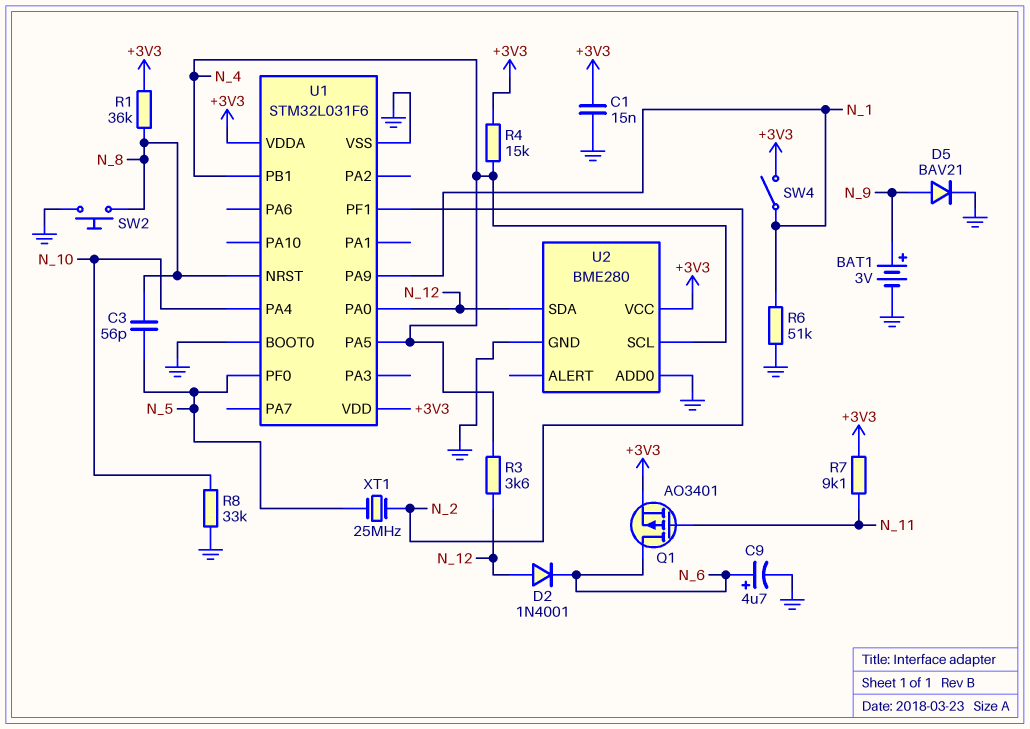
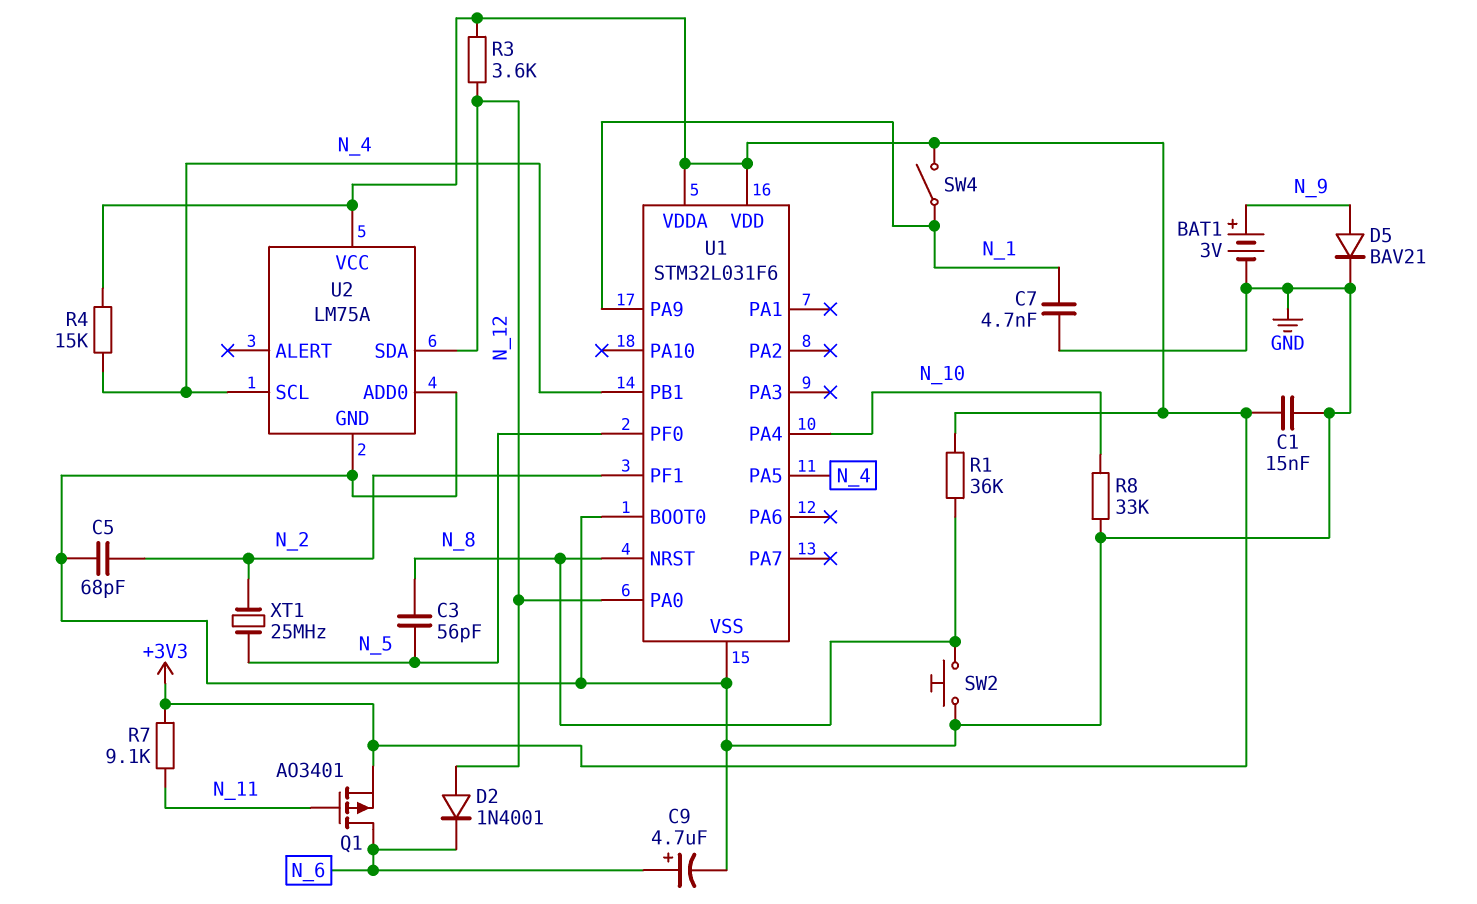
C5: none -> 68pF (GND, N_2)
C7: none -> 4.7nF (GND, N_1)
R3: 3.6k (N_4, N_12) -> 3.6k (+3V3, N_12)
R6: 51k (GND, N_1) -> none
U2: BME280 -> LM75A

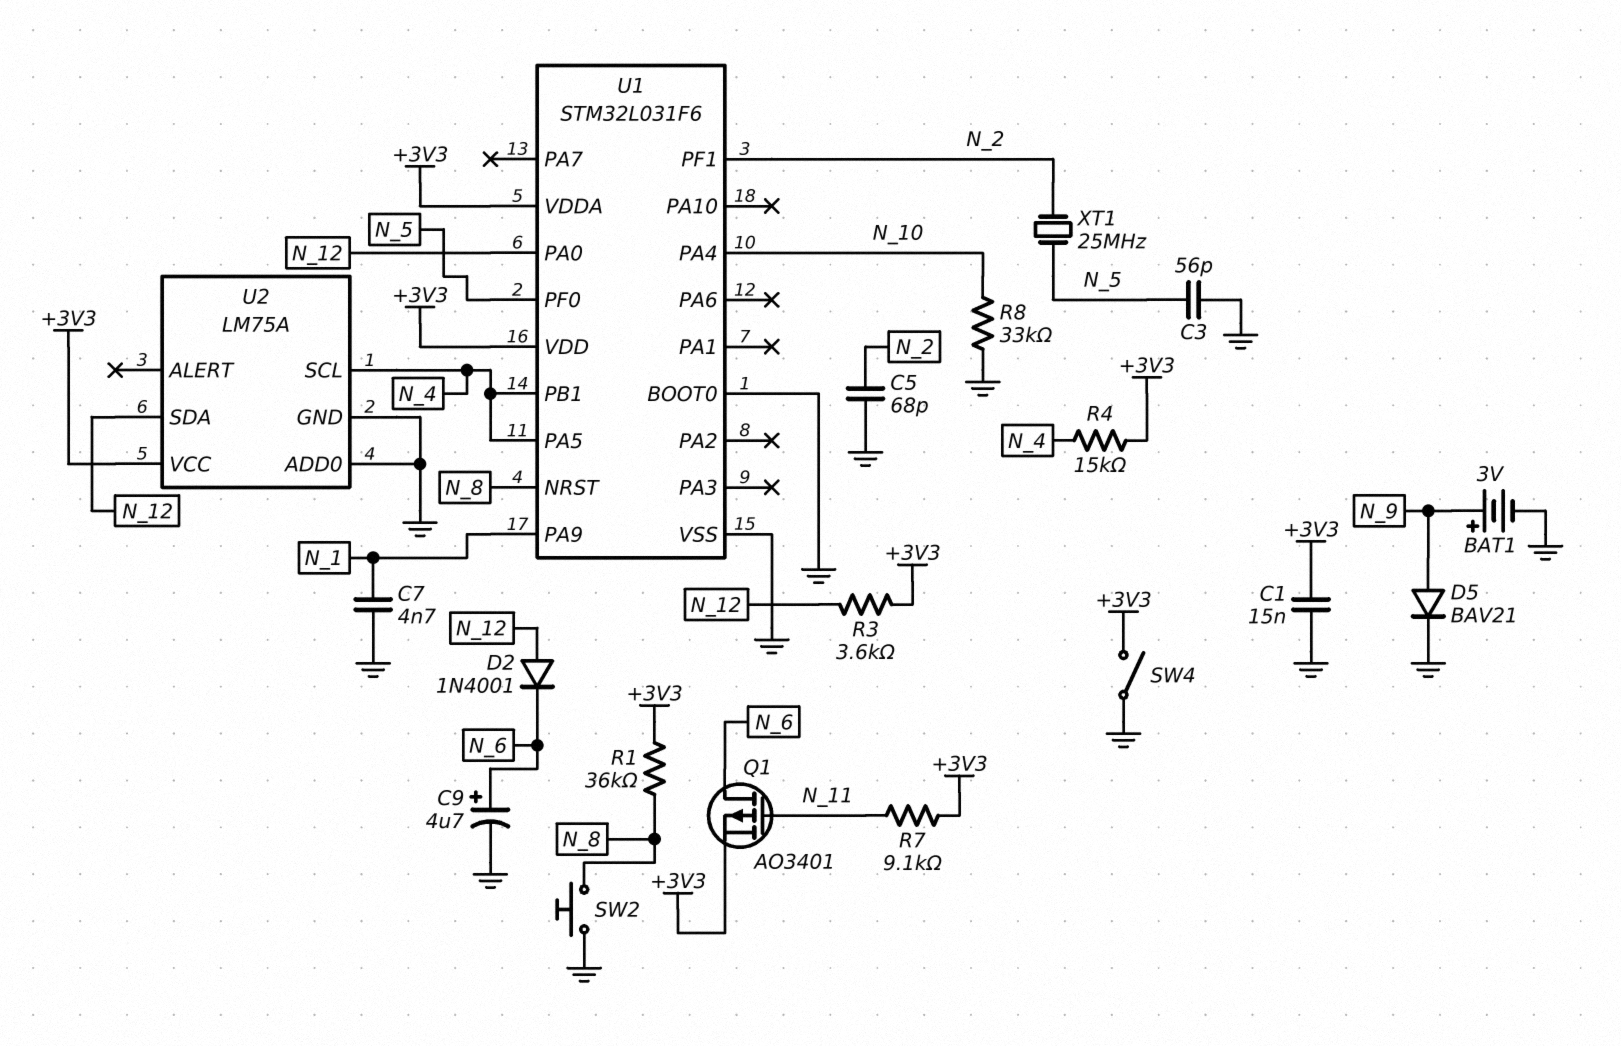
C3: 56pF (N_5, N_8) -> 56pF (GND, N_5)
SW4: switch (+3V3, N_1) -> switch (+3V3, GND)

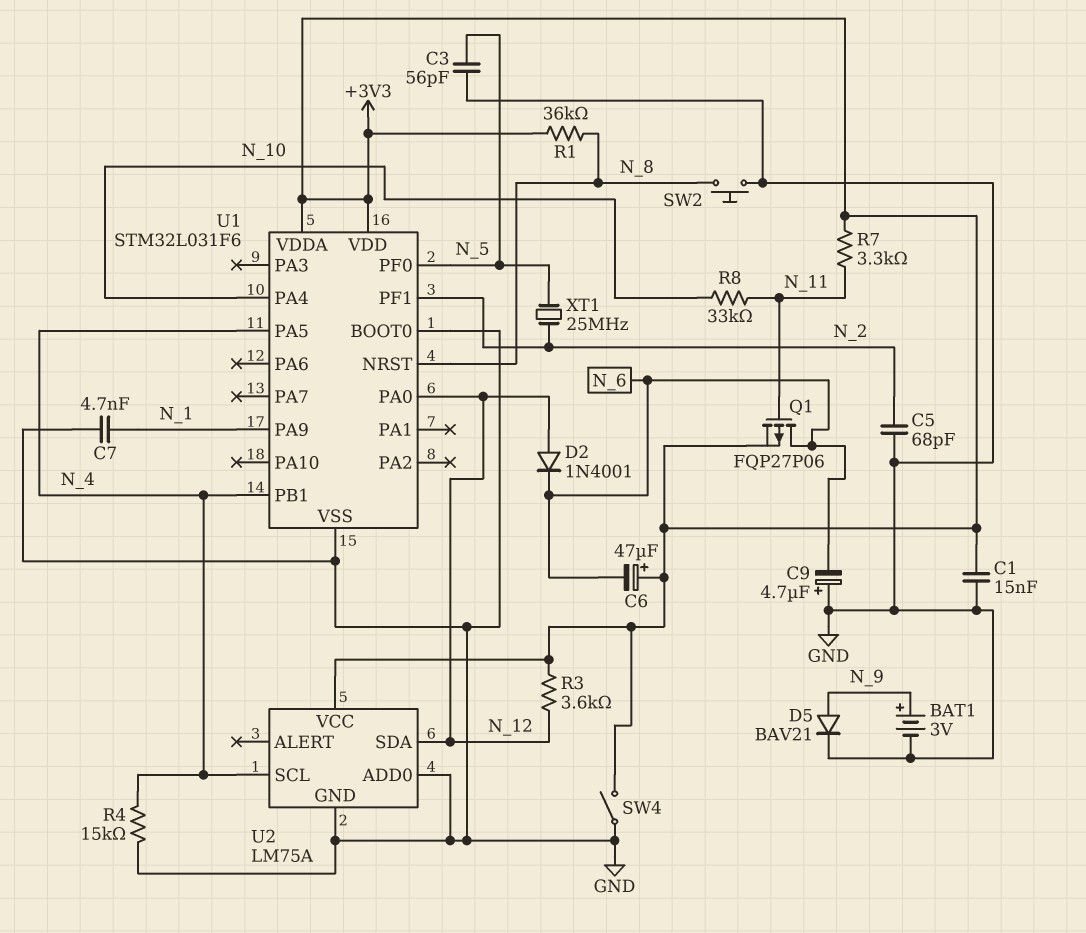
C6: none -> 47uF (plus +3V3, minus N_6)
C9: 4.7uF (plus N_6, minus GND) -> 4.7uF (plus GND, minus N_6)
Q1: PMOS AO3401 (G N_11, D N_6, S +3V3) -> PMOS FQP27P06 (G N_11, D N_6, S +3V3)
R4: 15k (+3V3, N_4) -> 15k (GND, N_4)
R7: 9.1k (+3V3, N_11) -> 3.3k (+3V3, N_11)
R8: 33k (GND, N_10) -> 33k (N_10, N_11)

